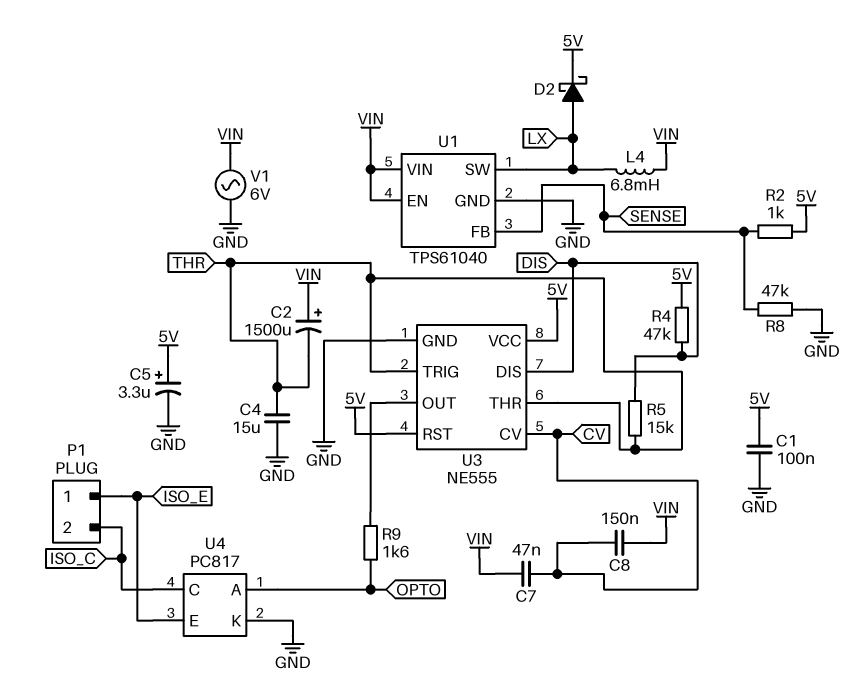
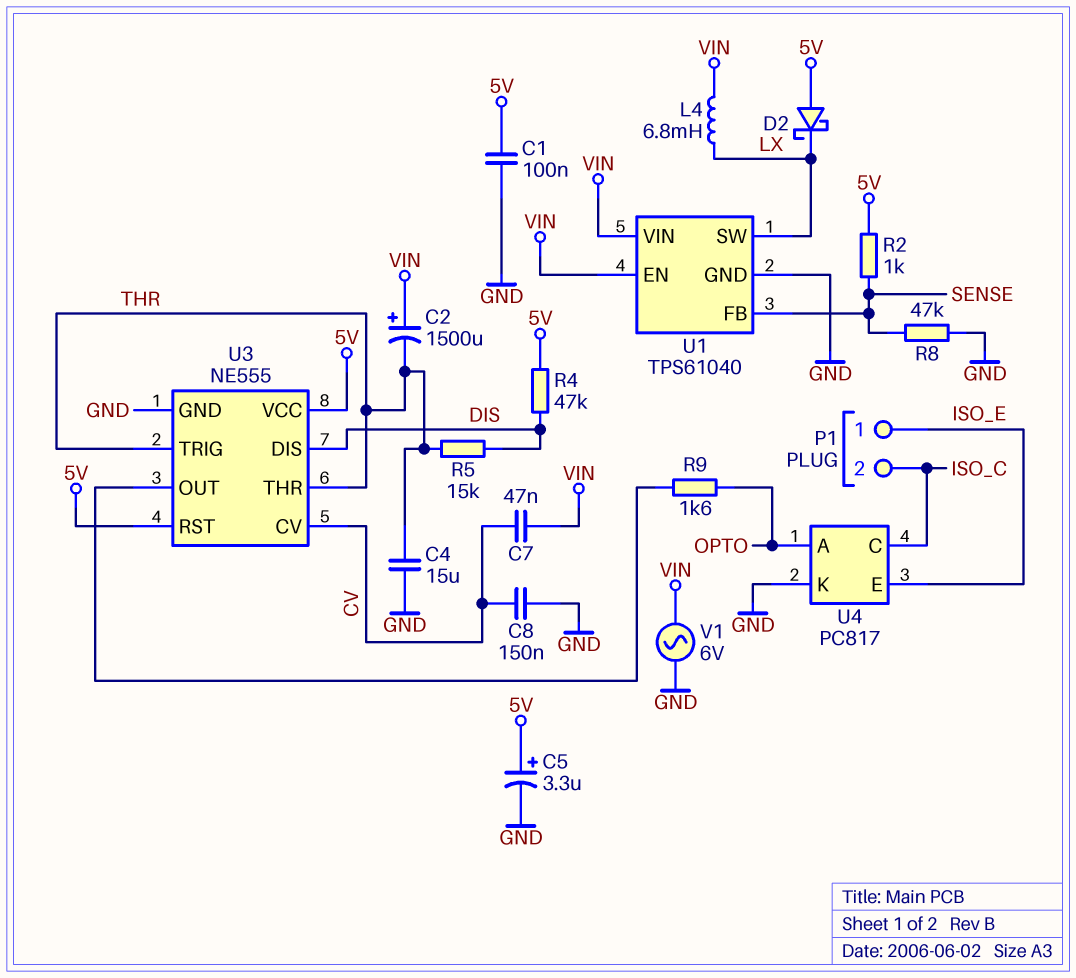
C8: 150nF (CV, VIN) -> 150nF (CV, GND)
D2: schottky (A LX, K 5V) -> schottky (A 5V, K LX)

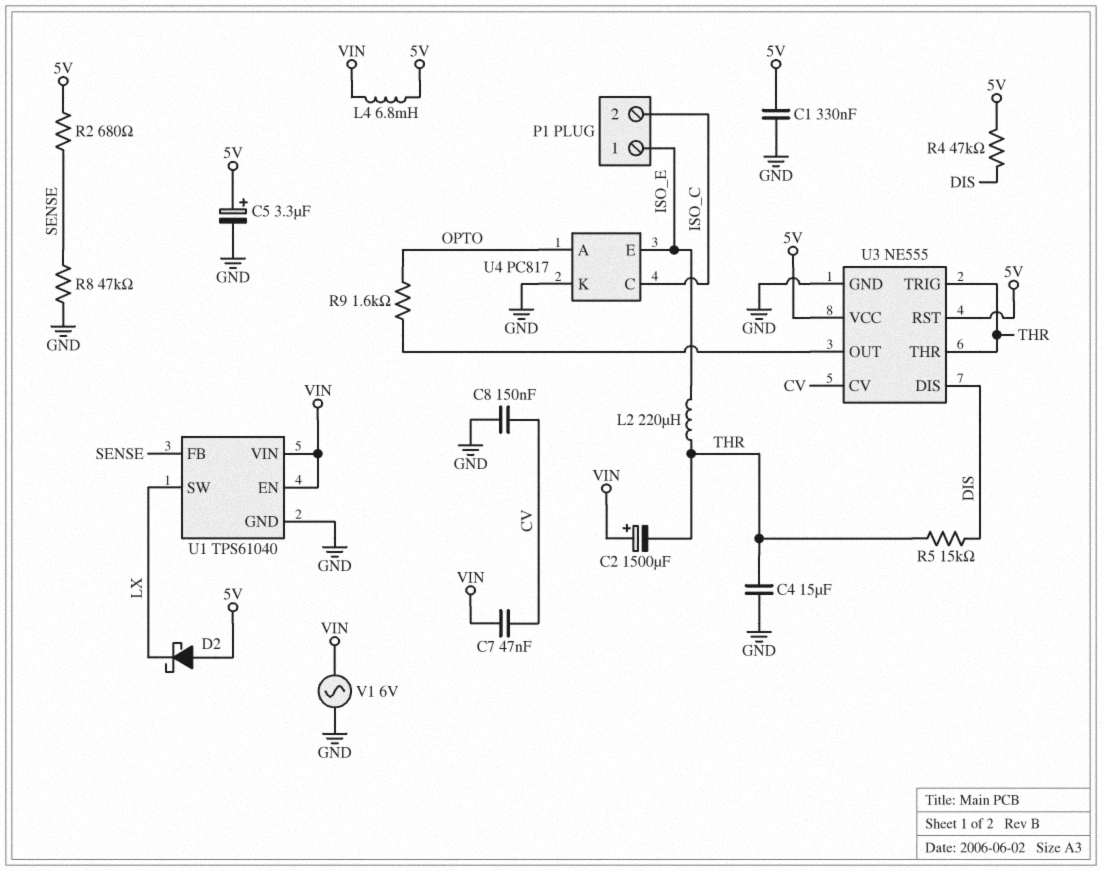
C1: 100nF (5V, GND) -> 330nF (5V, GND)
L2: none -> 220uH (ISO_E, THR)
L4: 6.8mH (LX, VIN) -> 6.8mH (5V, VIN)
R2: 1k (5V, SENSE) -> 680 (5V, SENSE)

